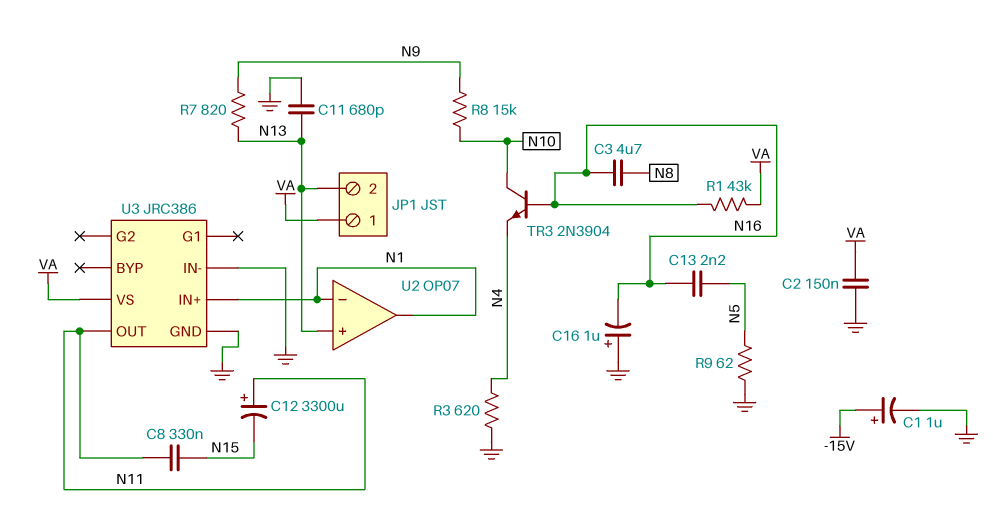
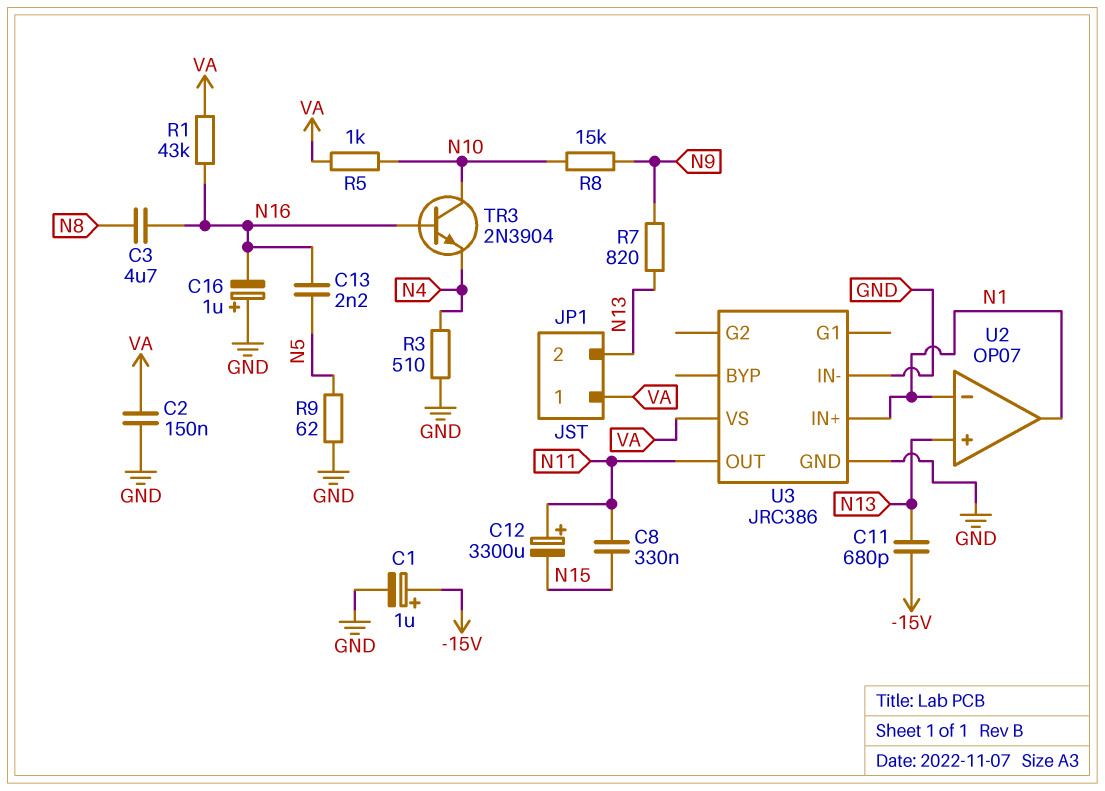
C11: 680pF (GND, N13) -> 680pF (-15V, N13)
R3: 620 (GND, N4) -> 510 (GND, N4)
R5: none -> 1k (N10, VA)

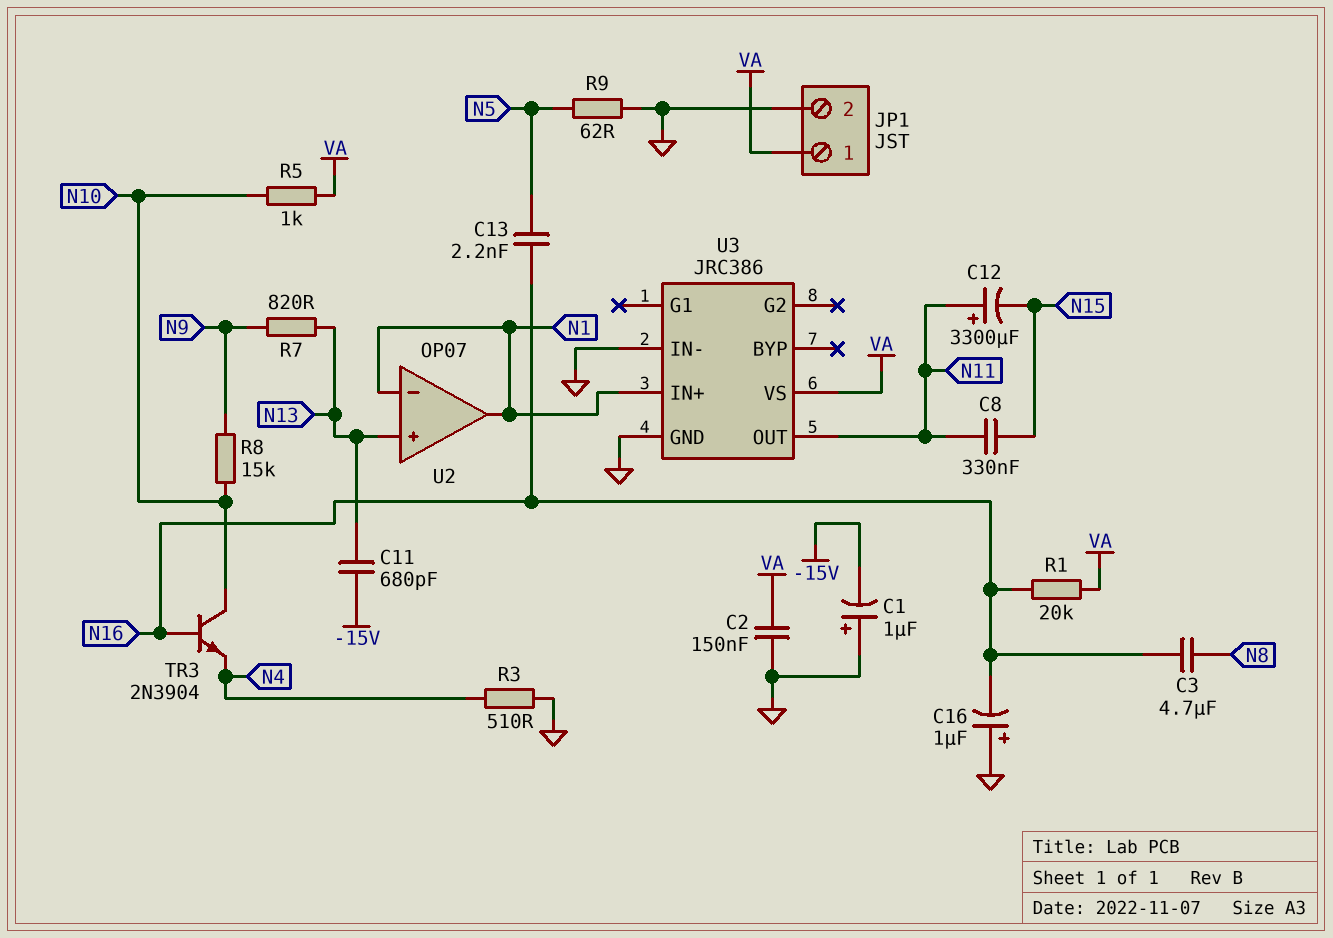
C1: 1uF (plus -15V, minus GND) -> 1uF (plus GND, minus -15V)
JP1 pin 2: N13 -> GND
R1: 43k (N16, VA) -> 20k (N16, VA)

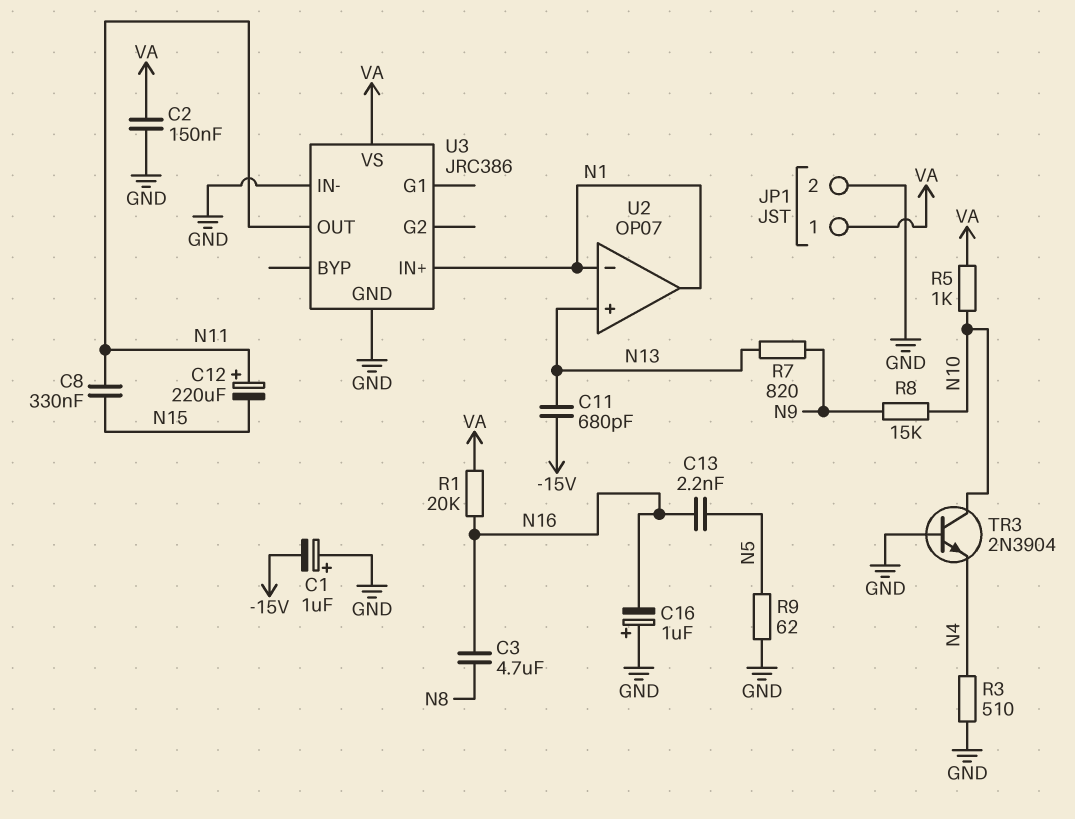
C12: 3300uF (plus N11, minus N15) -> 220uF (plus N11, minus N15)
TR3: NPN 2N3904 (B N16, C N10, E N4) -> NPN 2N3904 (B GND, C N10, E N4)

